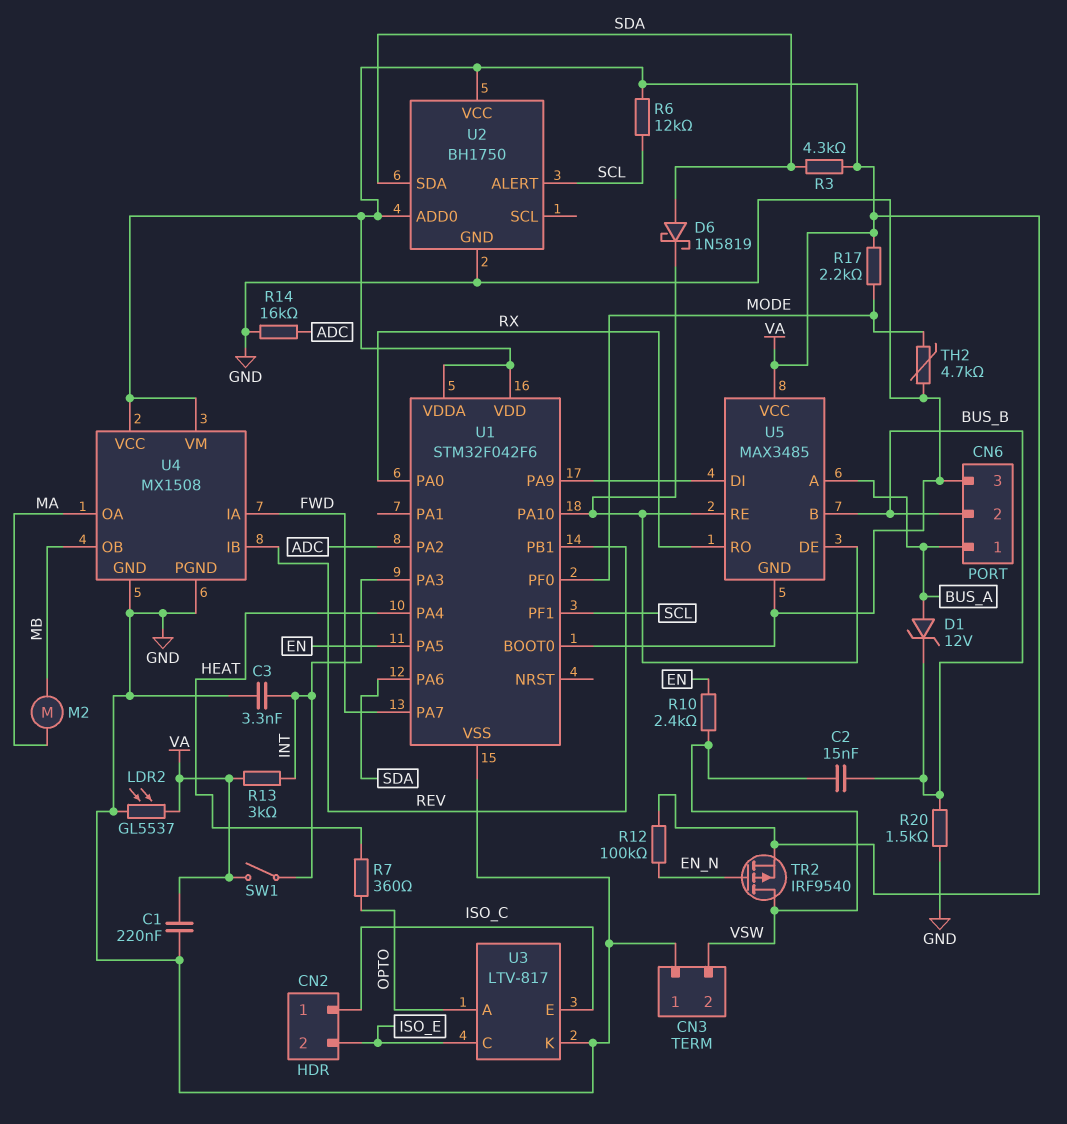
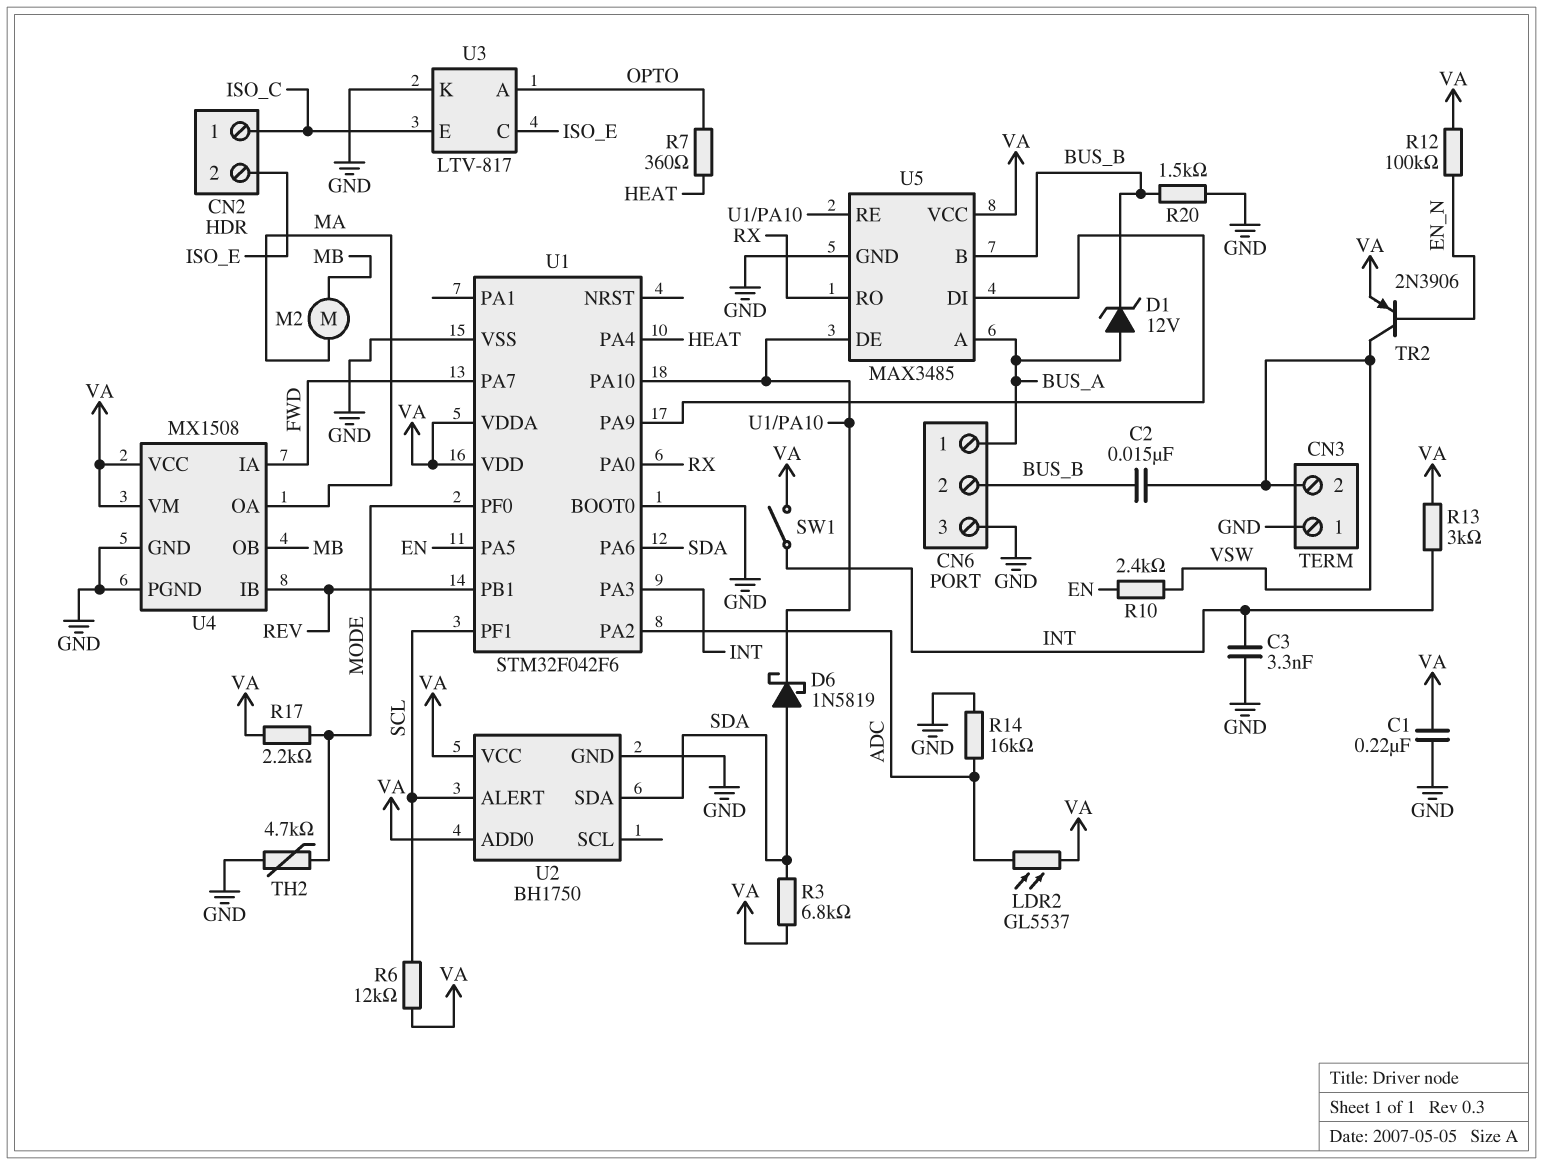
LDR2: GL5537 (GND, VA) -> GL5537 (ADC, VA)
R3: 4.3k (SDA, VA) -> 6.8k (SDA, VA)
TR2: PMOS IRF9540 (G EN_N, D VSW, S VA) -> PNP 2N3906 (B EN_N, C VSW, E VA)

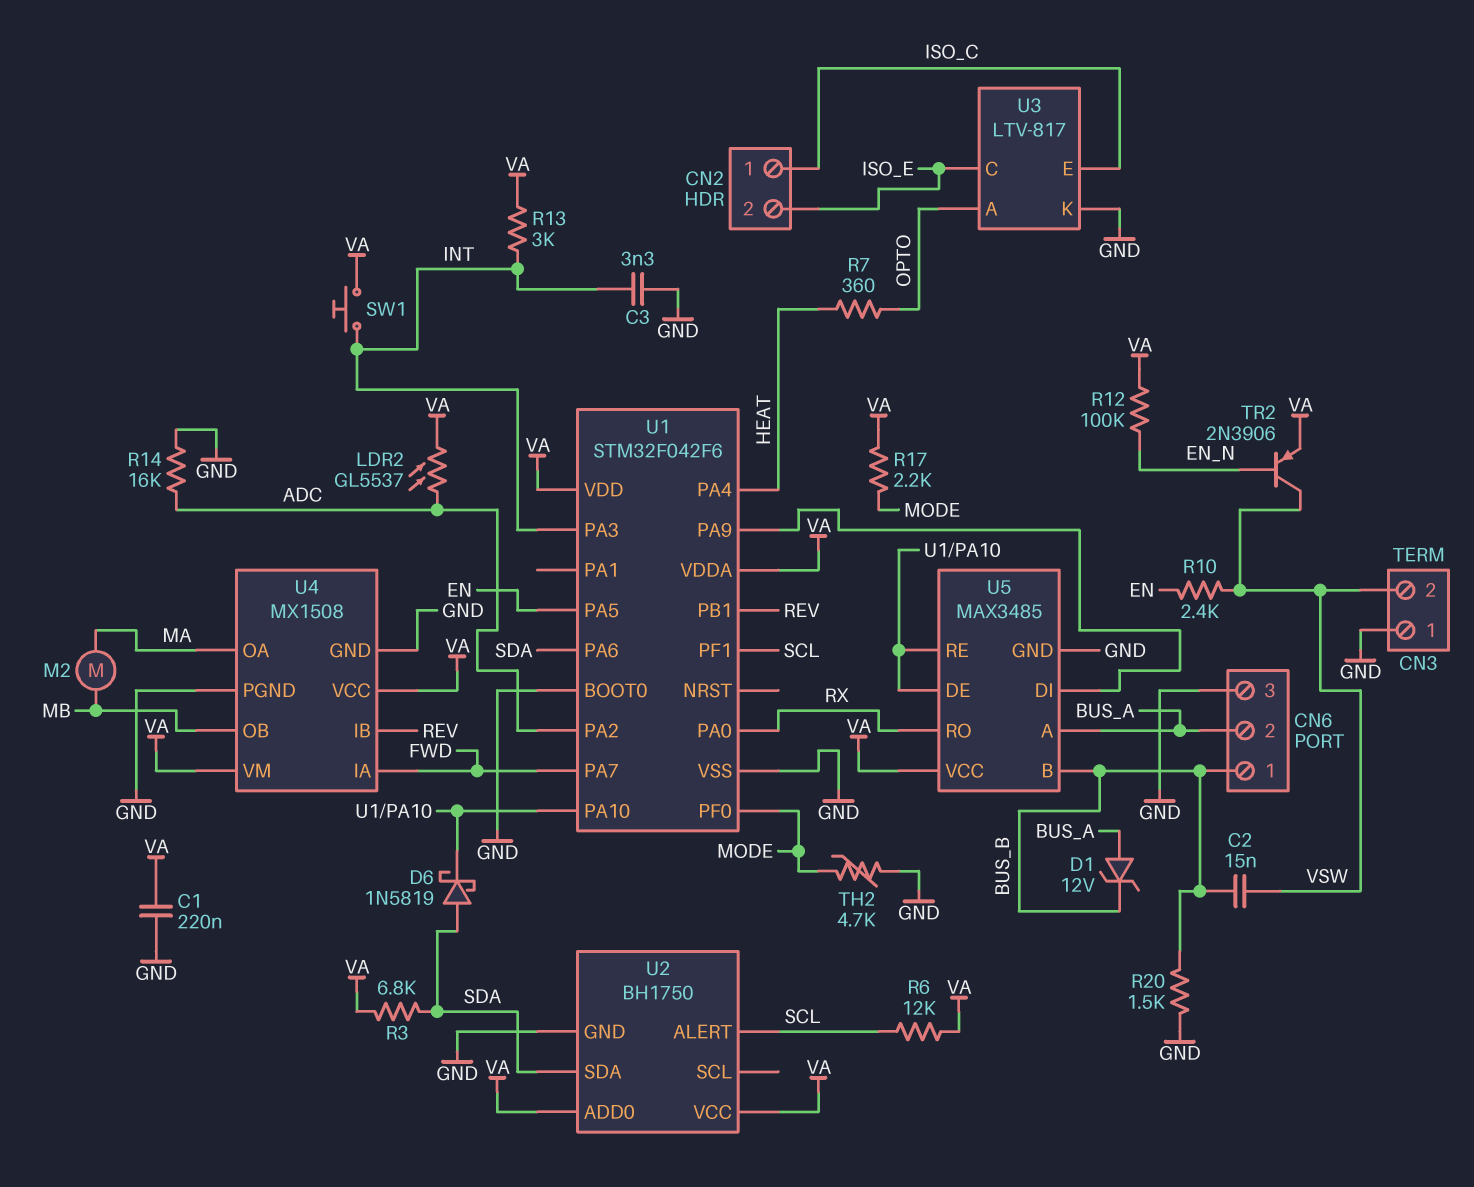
CN6 pin 1: BUS_A -> BUS_B
CN6 pin 2: BUS_B -> BUS_A
SW1: switch (INT, VA) -> button (INT, VA)

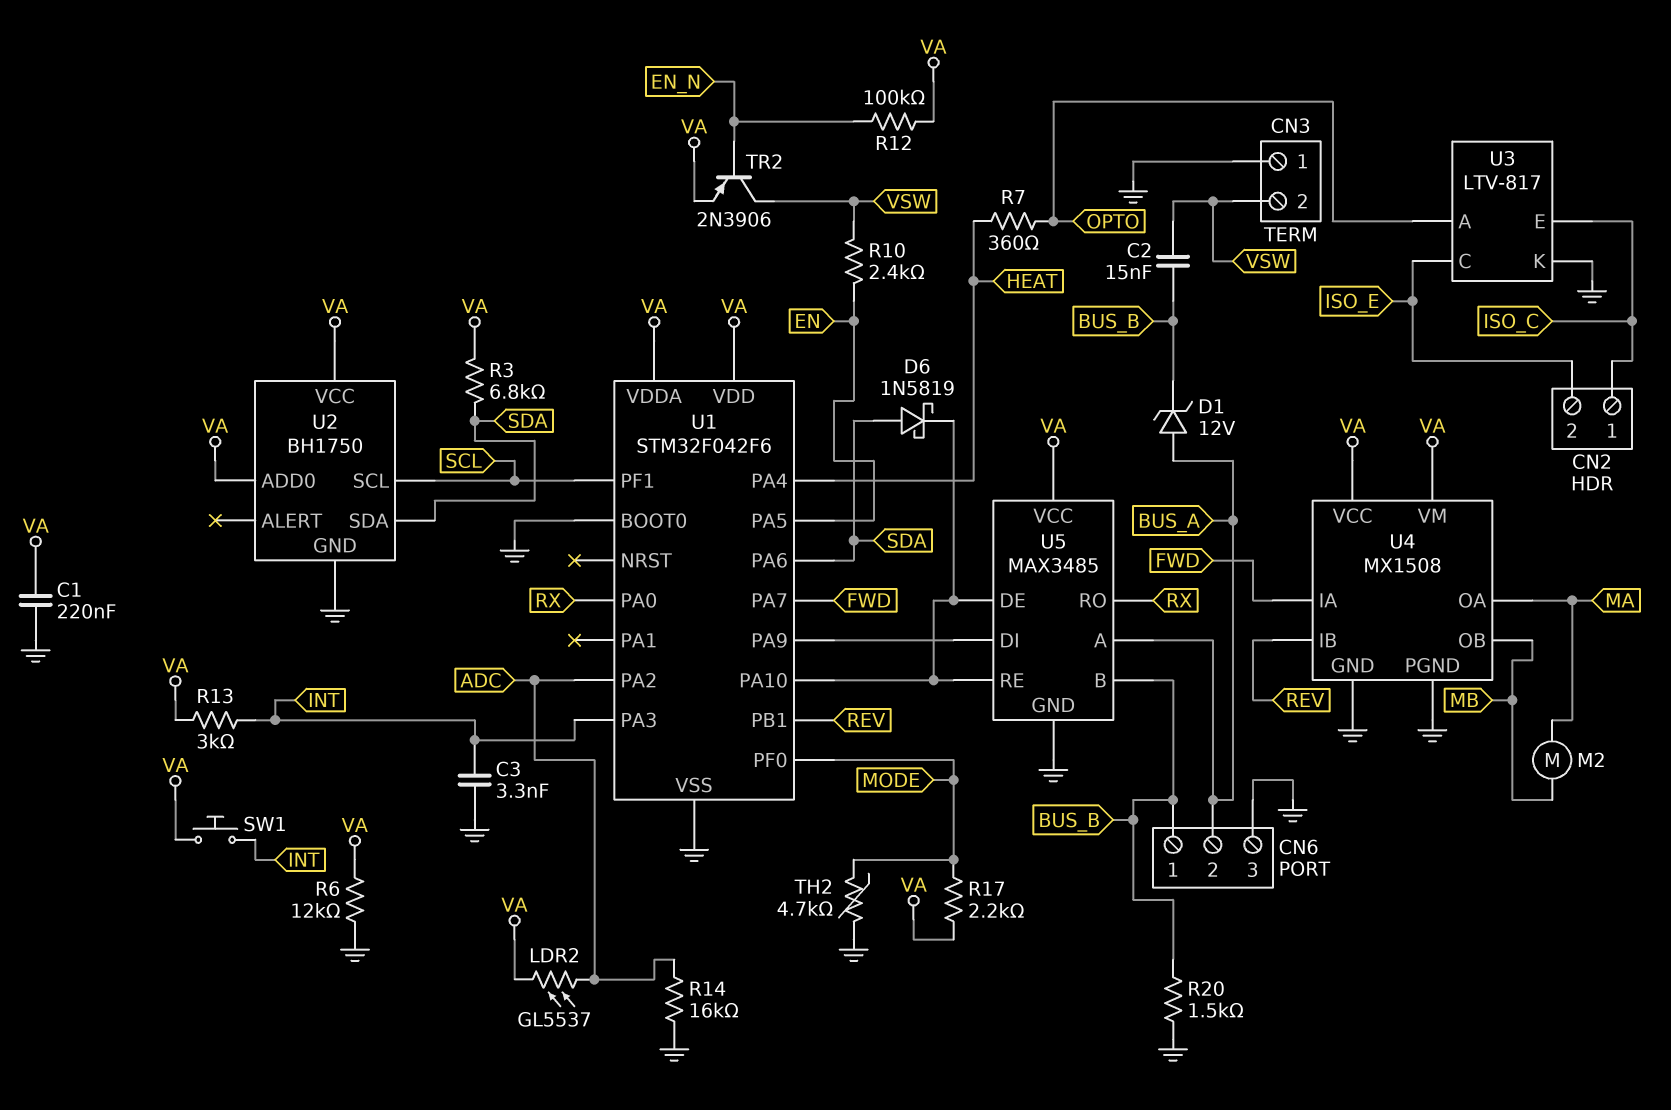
R6: 12k (SCL, VA) -> 12k (GND, VA)
U2 pin ALERT: SCL -> none
U2 pin SCL: none -> SCL

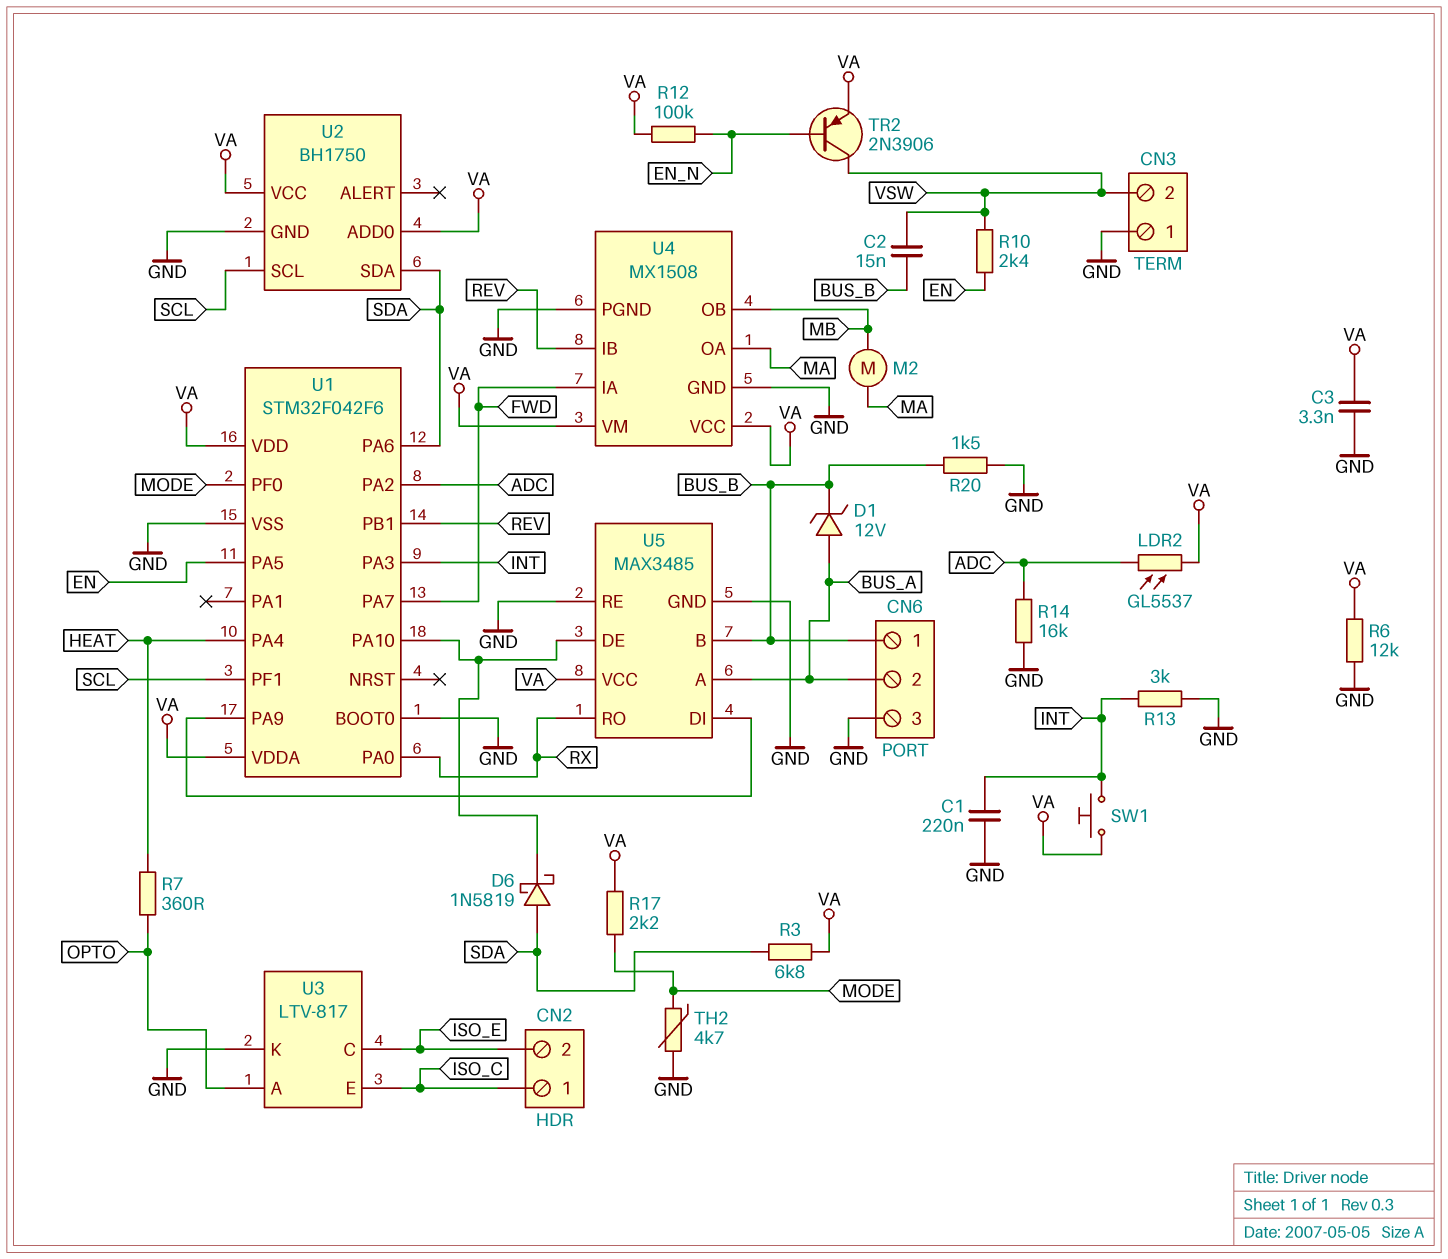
C1: 220nF (GND, VA) -> 220nF (GND, INT)
C3: 3.3nF (GND, INT) -> 3.3nF (GND, VA)
R13: 3k (INT, VA) -> 3k (GND, INT)
U5 pin RE: U1/PA10 -> GND

